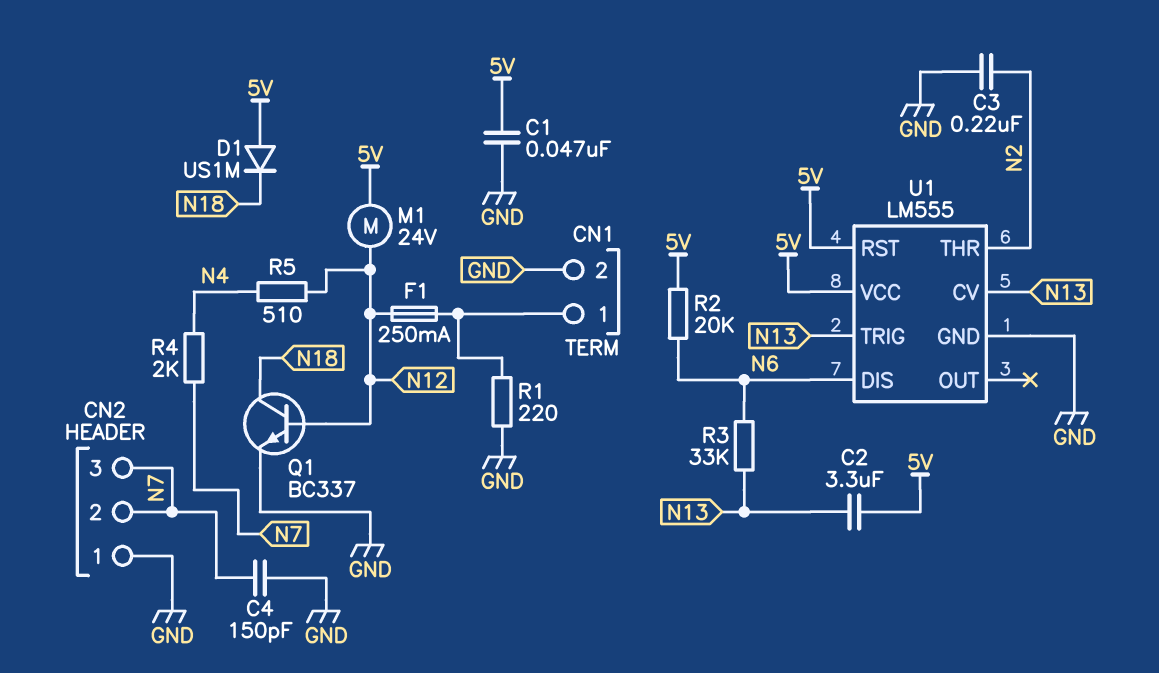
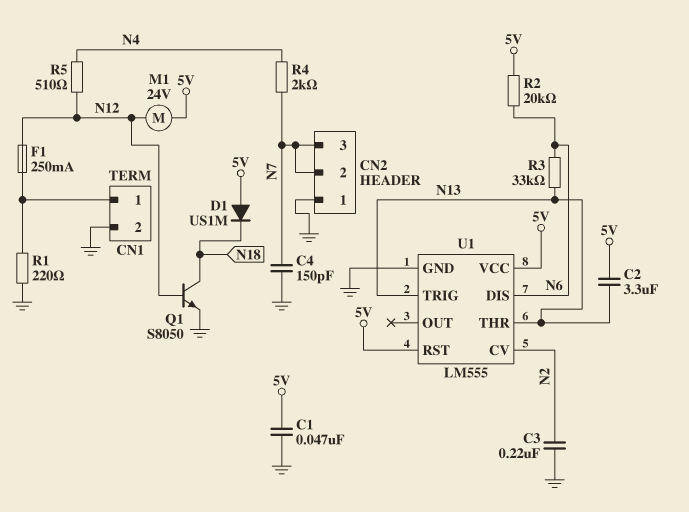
Q1: NPN BC337 (B N12, C N18, E GND) -> NPN S8050 (B N12, C N18, E GND)
U1 pin CV: N13 -> N2
U1 pin THR: N2 -> N13

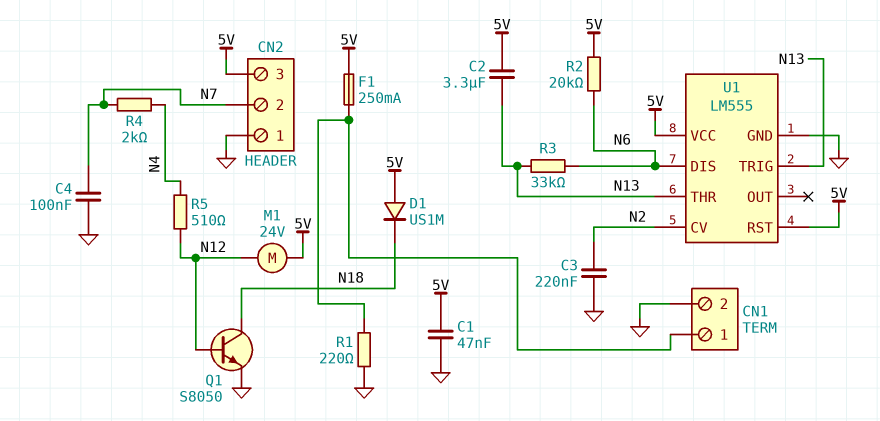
C4: 150pF (GND, N7) -> 100nF (GND, N7)
CN2 pin 3: N7 -> 5V
F1: 250mA (CN1/1, N12) -> 250mA (5V, CN1/1)

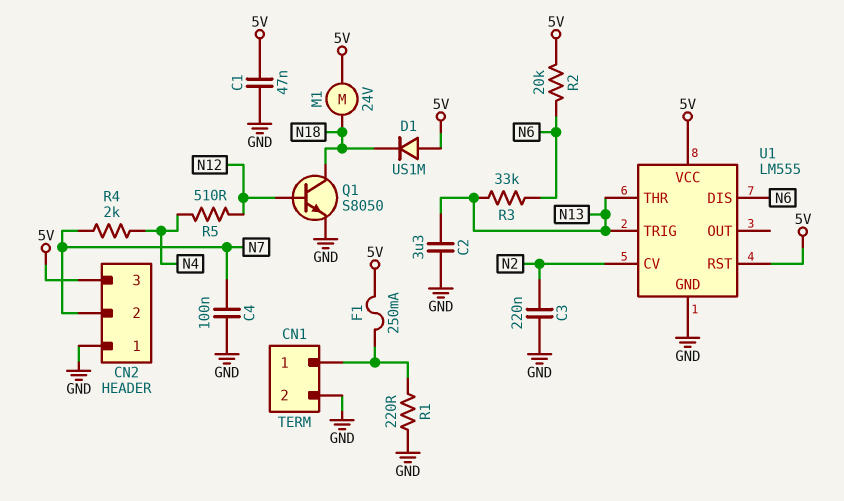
C2: 3.3uF (5V, N13) -> 3.3uF (GND, N13)
M1: motor 24V (5V, N12) -> motor 24V (5V, N18)

